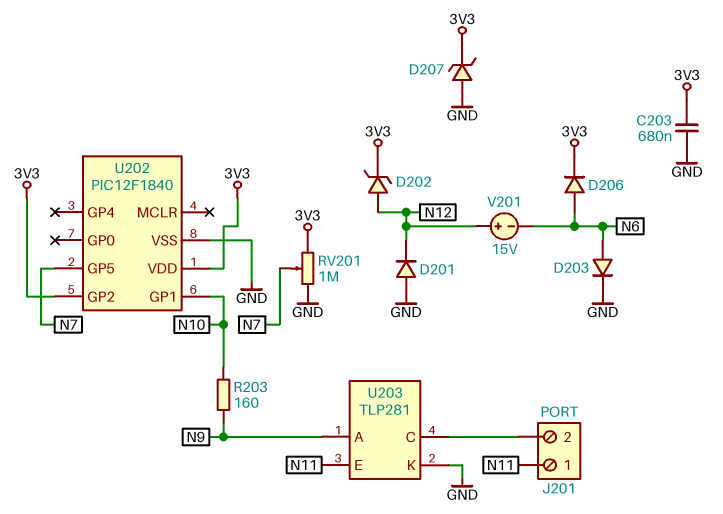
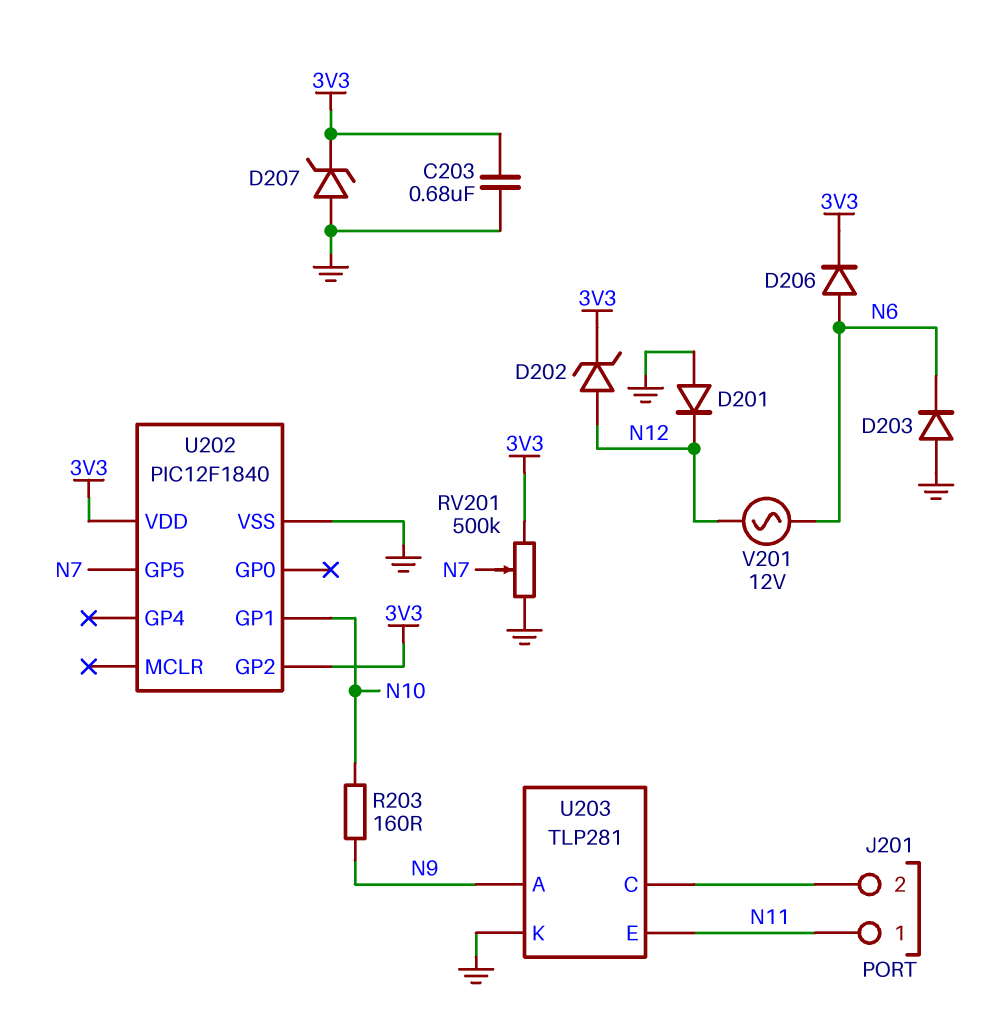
D203: diode (A N6, K GND) -> diode (A GND, K N6)
RV201: 1M (3V3, GND, wiper N7) -> 500k (3V3, GND, wiper N7)
V201: 15V (plus N12, minus N6) -> AC 12V (N6, N12)

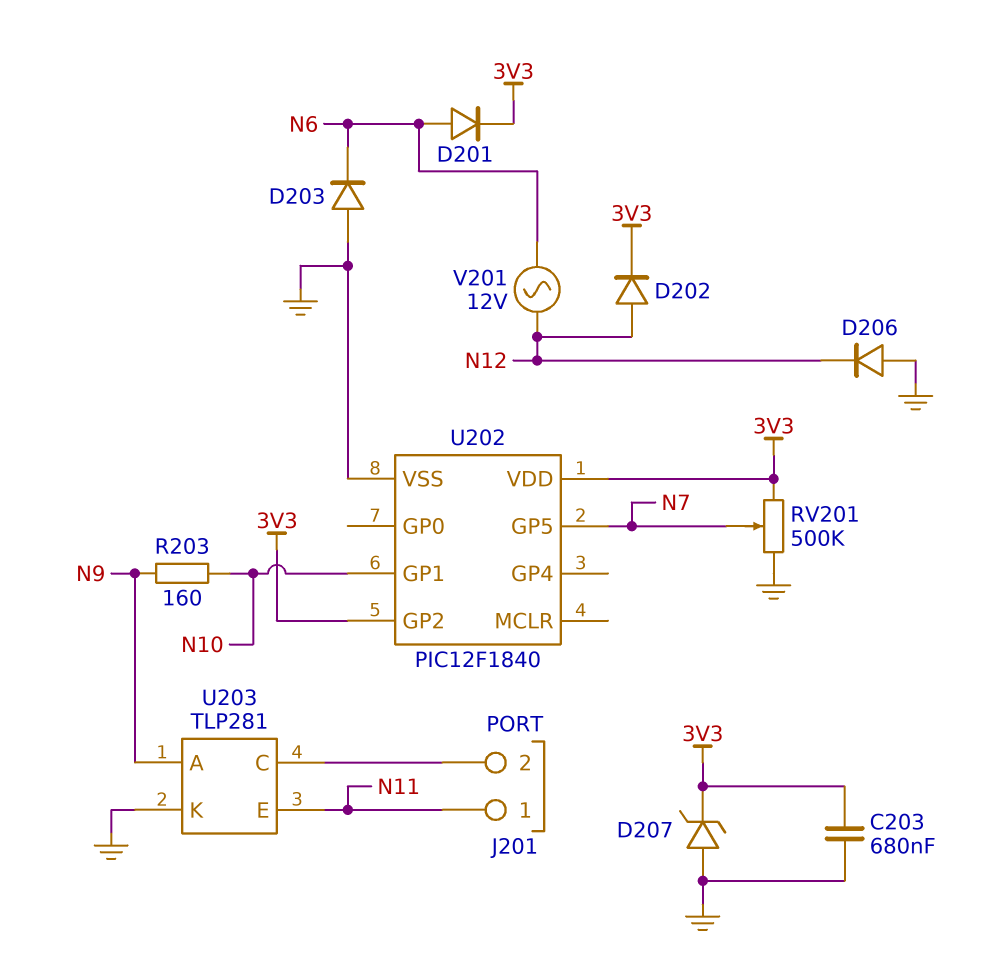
D201: diode (A GND, K N12) -> diode (A N6, K 3V3)
D202: zener (A N12, K 3V3) -> diode (A N12, K 3V3)
D206: diode (A N6, K 3V3) -> diode (A GND, K N12)

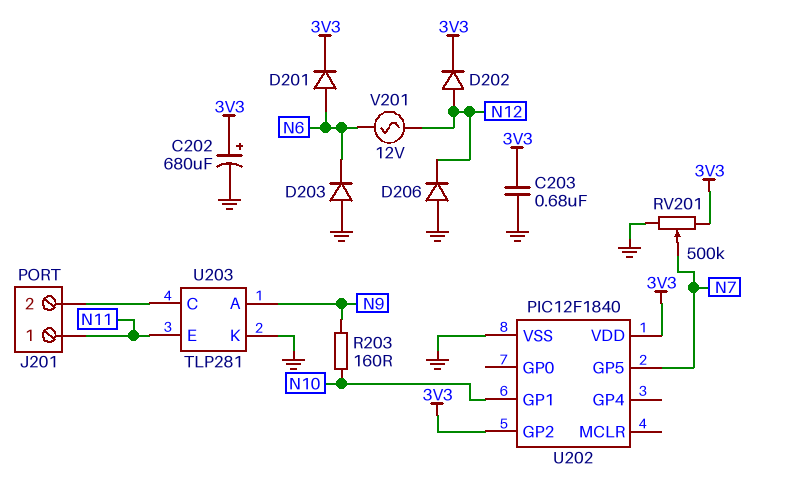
C202: none -> 680uF (plus 3V3, minus GND)
D207: zener (A GND, K 3V3) -> none

